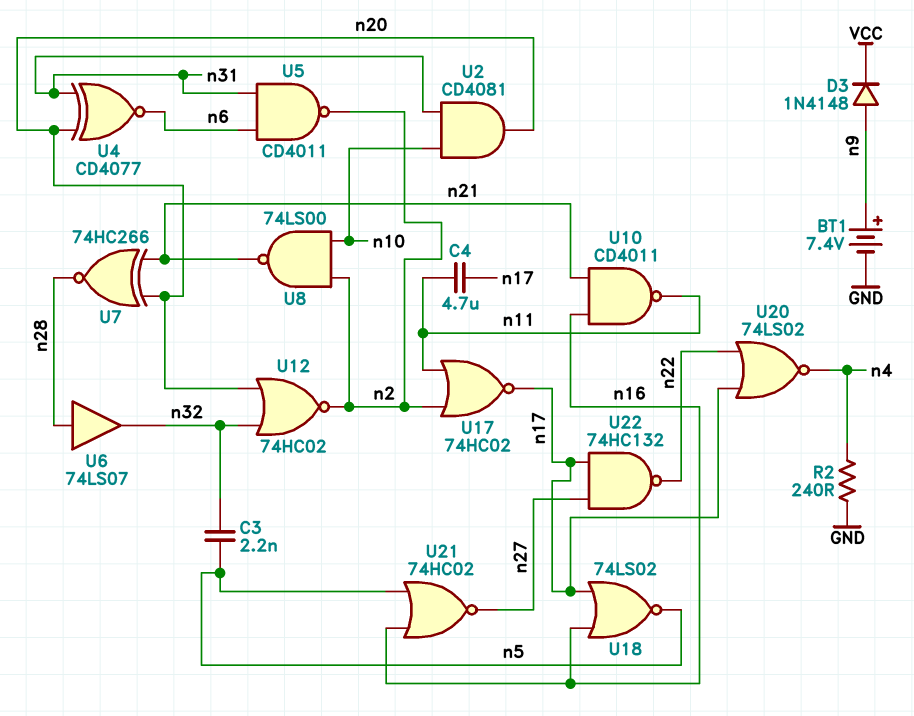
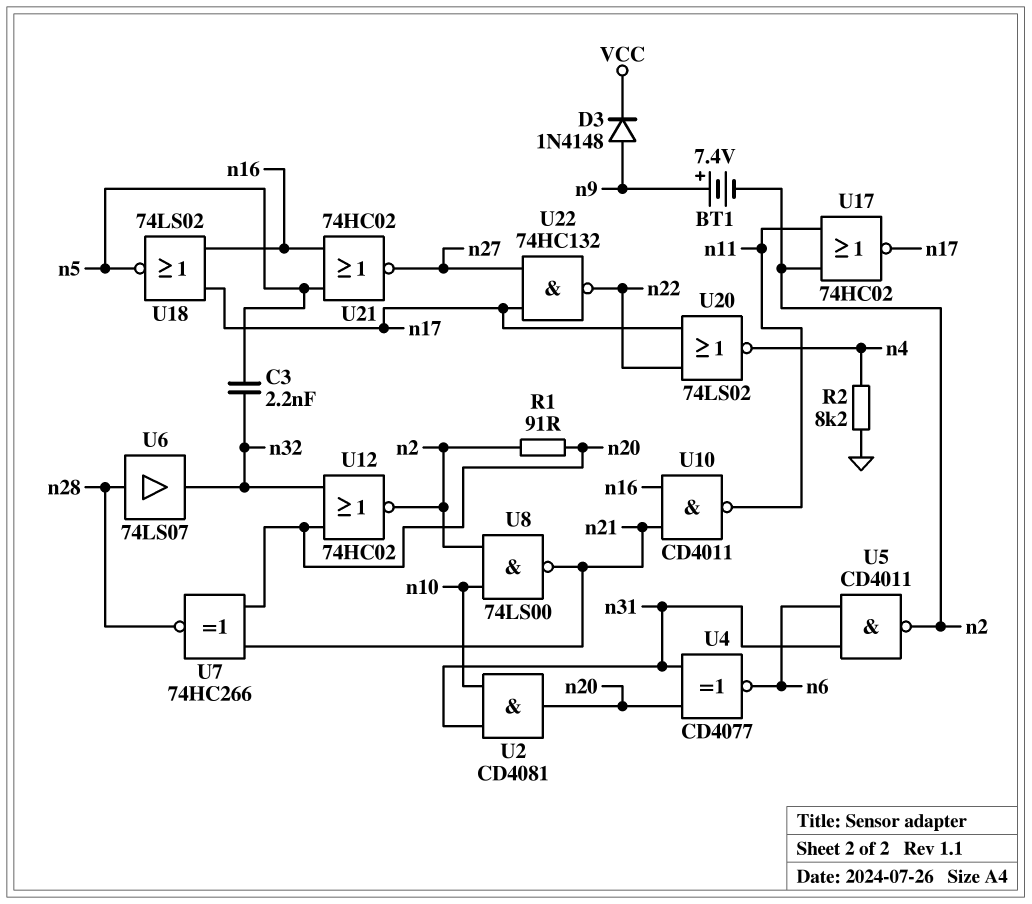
BT1: 7.4V (plus n9, minus GND) -> 7.4V (plus n9, minus n2)
C4: 4.7uF (n11, n17) -> none
R1: none -> 91 (n2, n20)
R2: 240 (GND, n4) -> 8.2k (GND, n4)

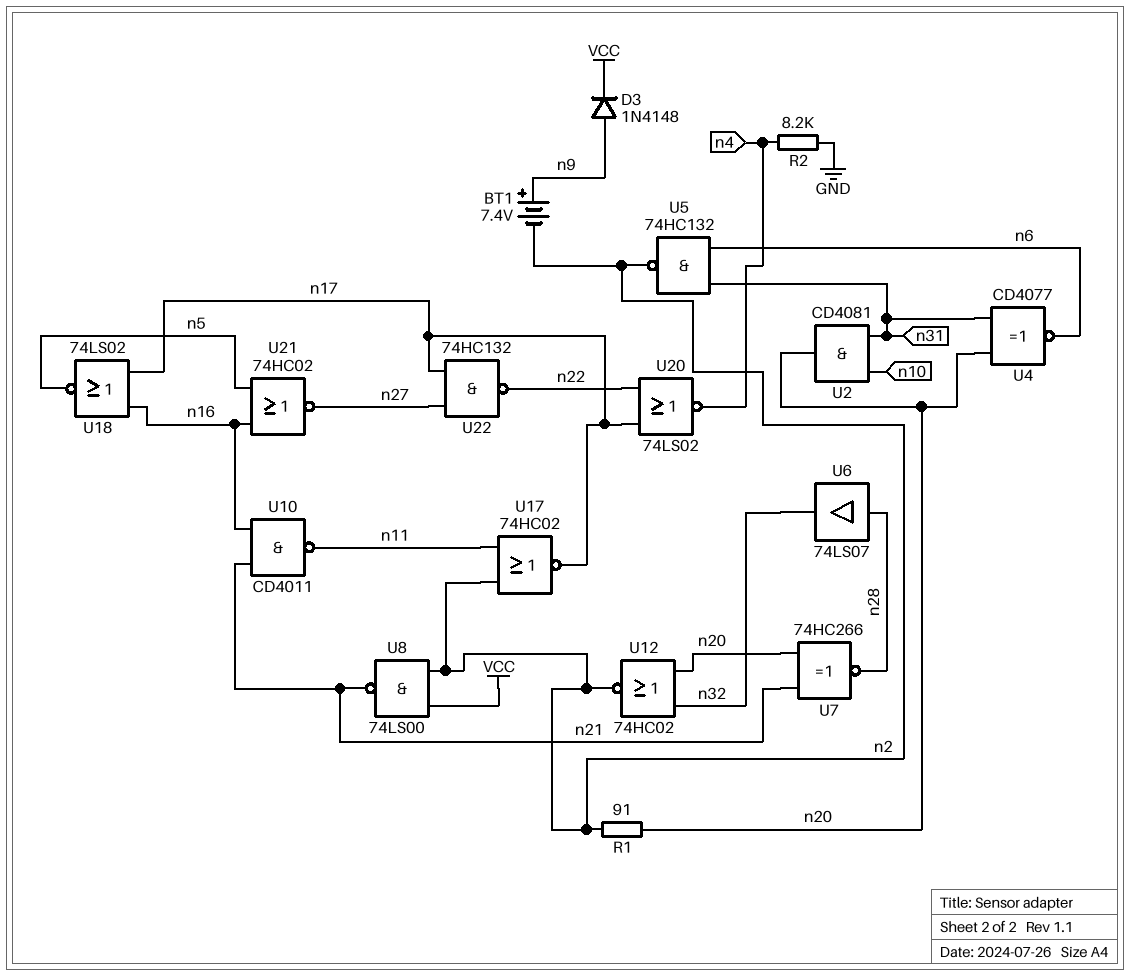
C3: 2.2nF (n5, n32) -> none
U5: NAND CD4011 (in n6, in n31, out n2) -> NAND 74HC132 (in n6, in n31, out n2)
U8: NAND 74LS00 (in n2, in n10, out n21) -> NAND 74LS00 (in VCC, in n2, out n21)

